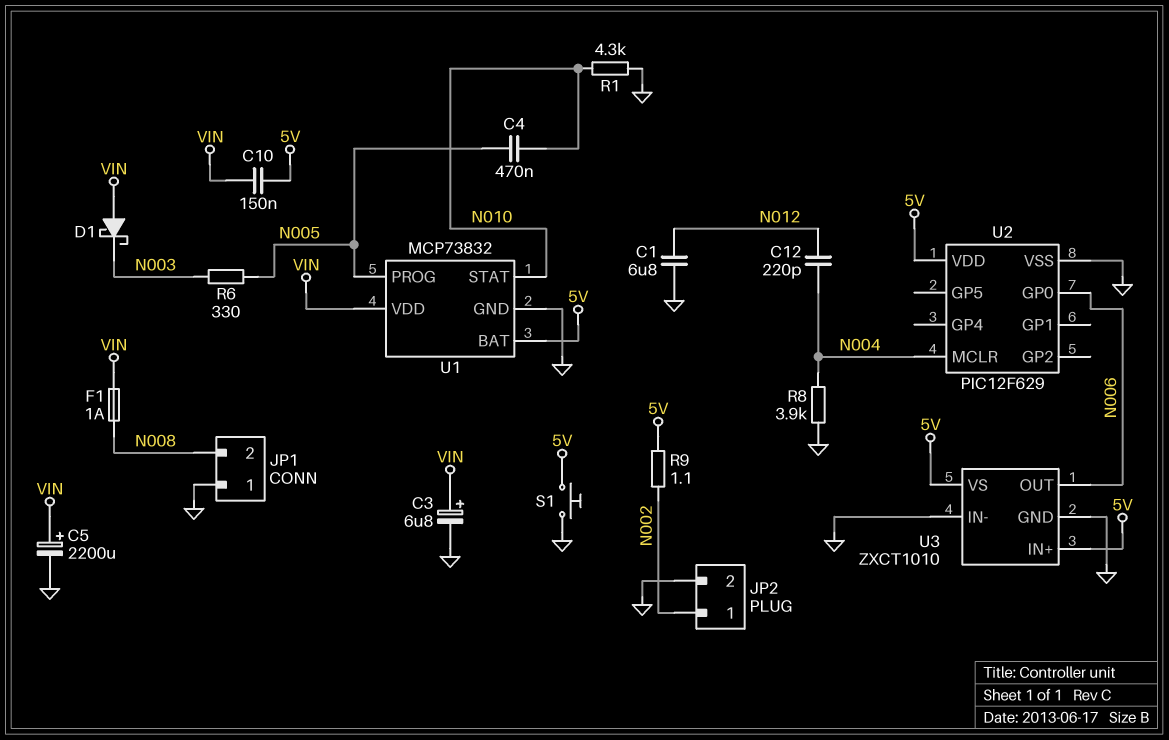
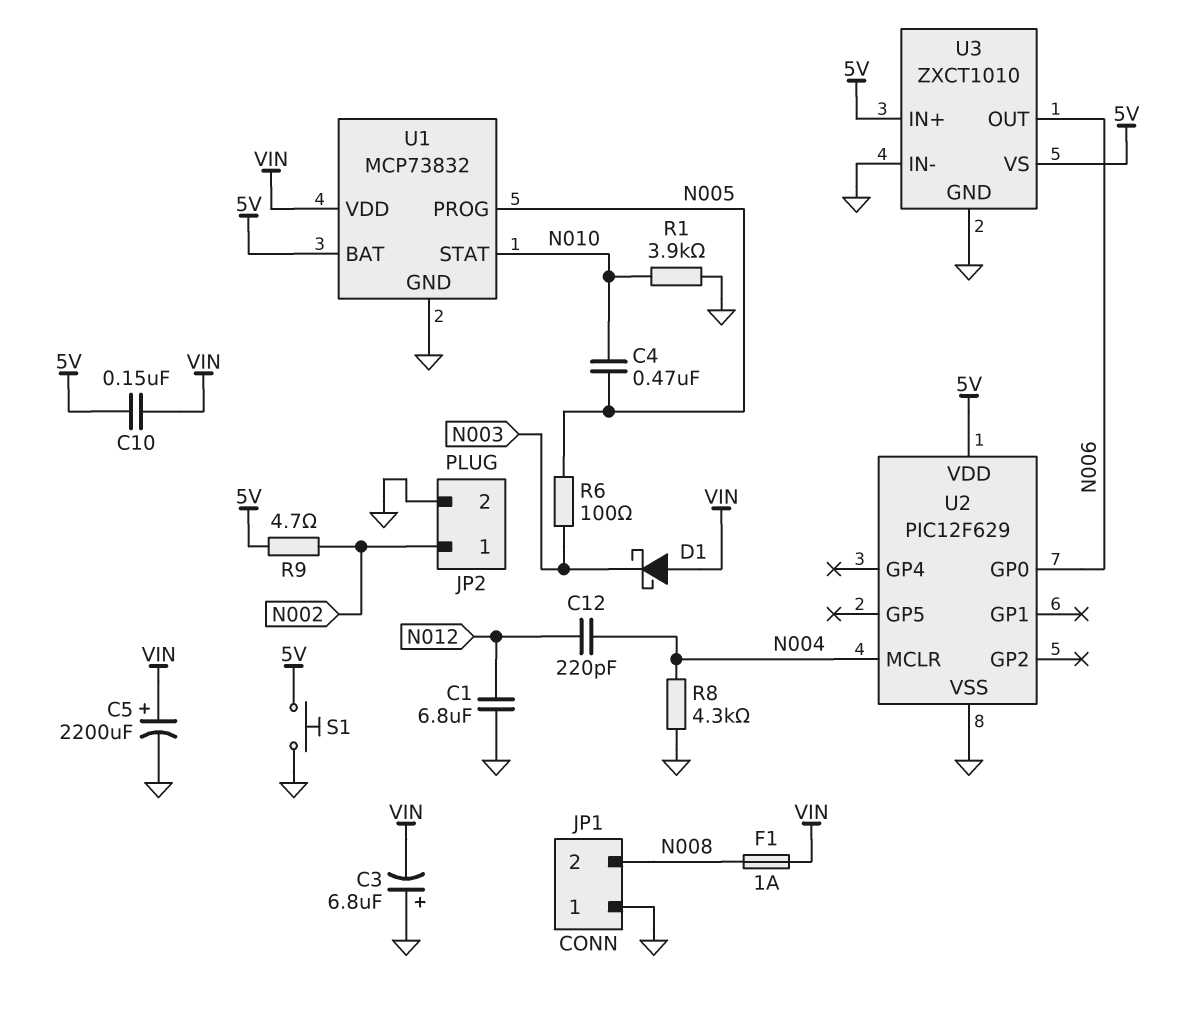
C3: 6.8uF (plus VIN, minus GND) -> 6.8uF (plus GND, minus VIN)
R1: 4.3k (GND, N010) -> 3.9k (GND, N010)
R6: 330 (N003, N005) -> 100 (N003, N005)
R8: 3.9k (GND, N004) -> 4.3k (GND, N004)
R9: 1.1 (5V, N002) -> 4.7 (5V, N002)

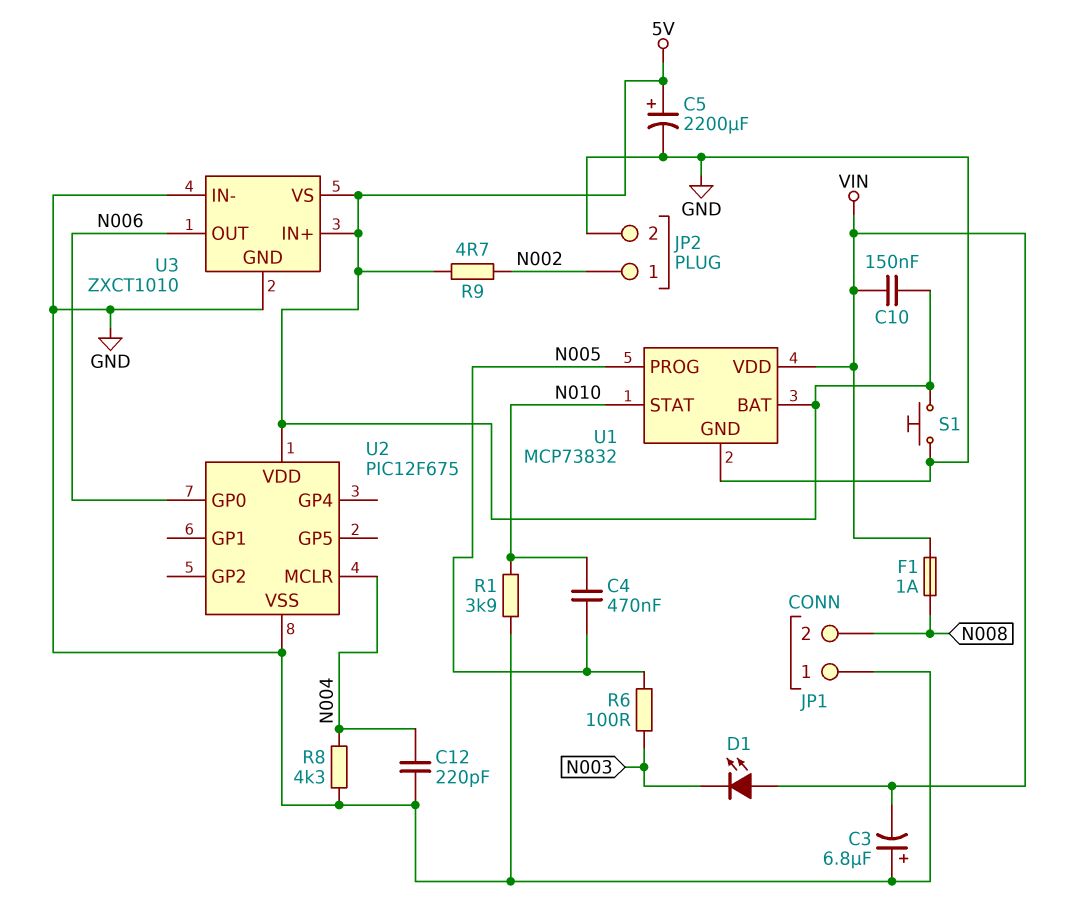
C1: 6.8uF (GND, N012) -> none
C5: 2200uF (plus VIN, minus GND) -> 2200uF (plus 5V, minus GND)
C12: 220pF (N004, N012) -> 220pF (GND, N004)
D1: schottky (A VIN, K N003) -> LED (A VIN, K N003)
U2: PIC12F629 -> PIC12F675

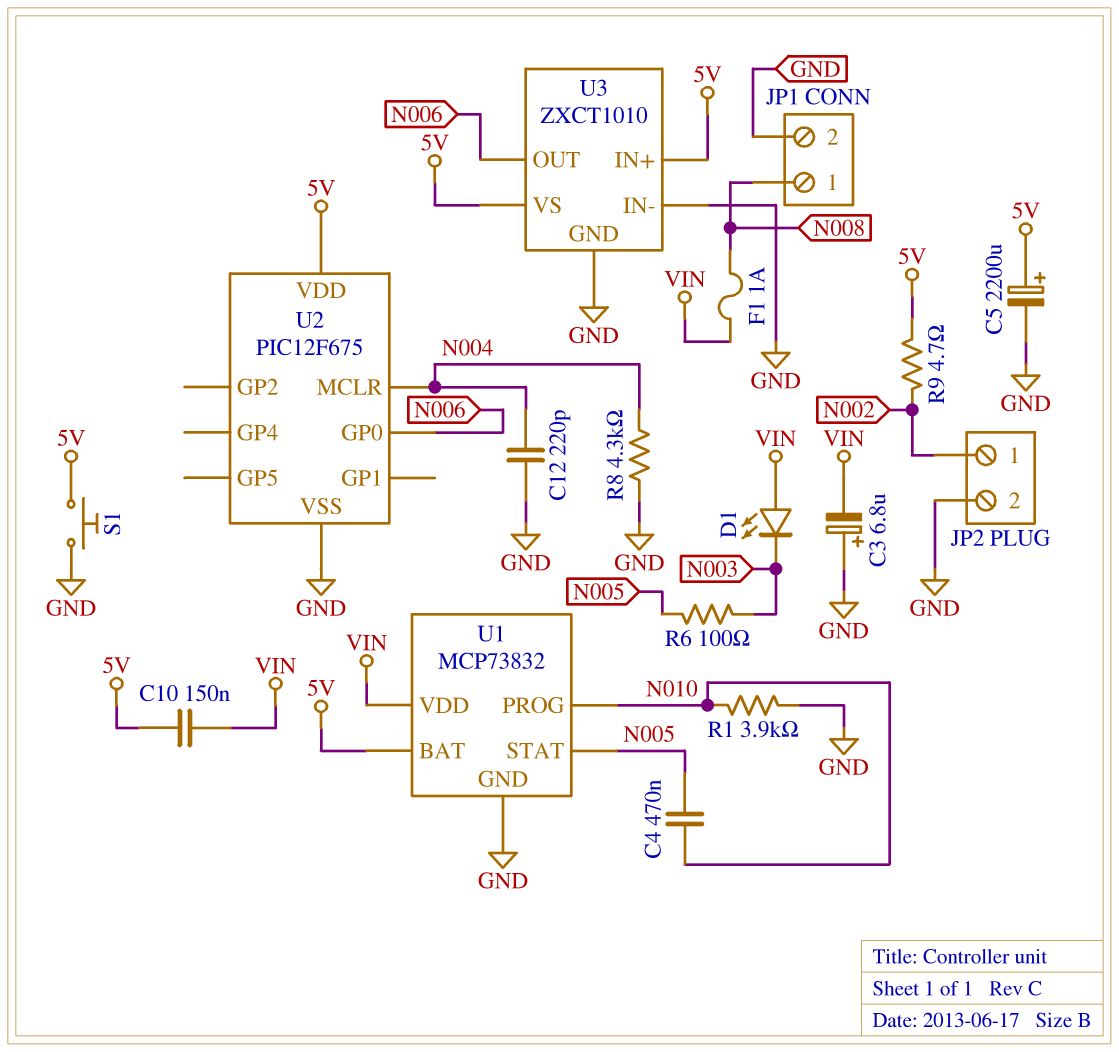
JP1 pin 1: GND -> N008
JP1 pin 2: N008 -> GND
U1 pin PROG: N005 -> N010
U1 pin STAT: N010 -> N005

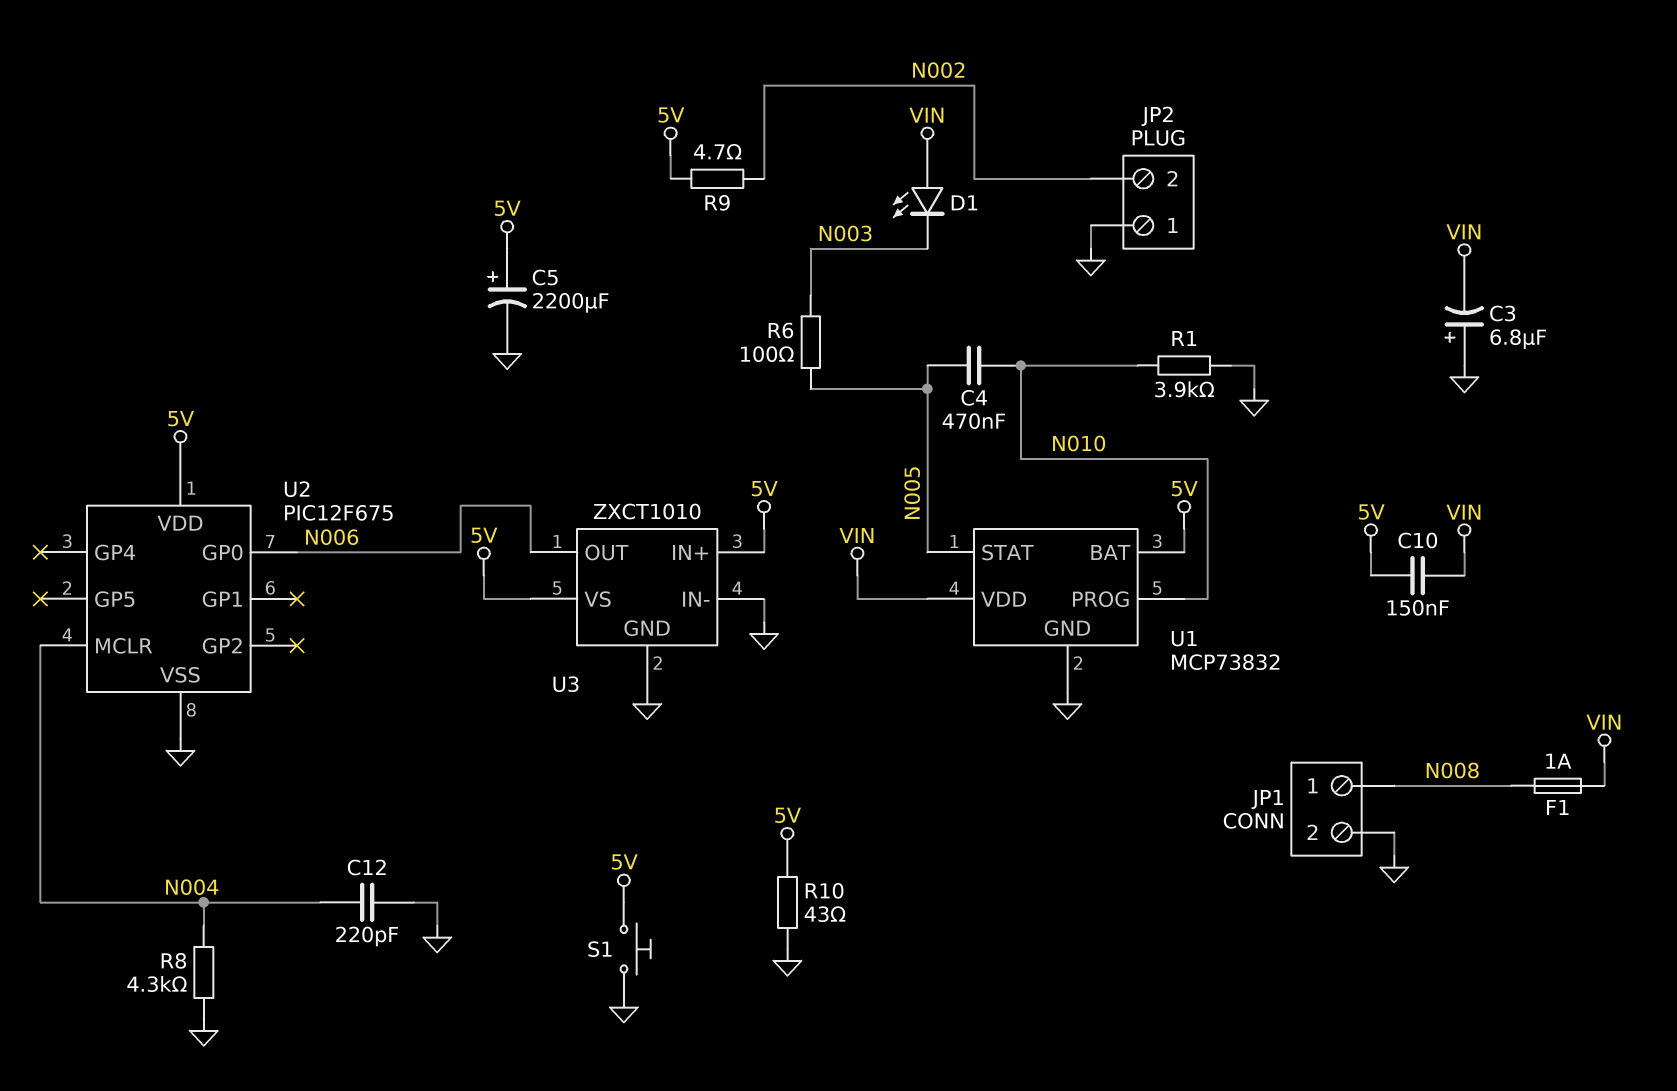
JP2 pin 1: N002 -> GND
JP2 pin 2: GND -> N002
R10: none -> 43 (5V, GND)

